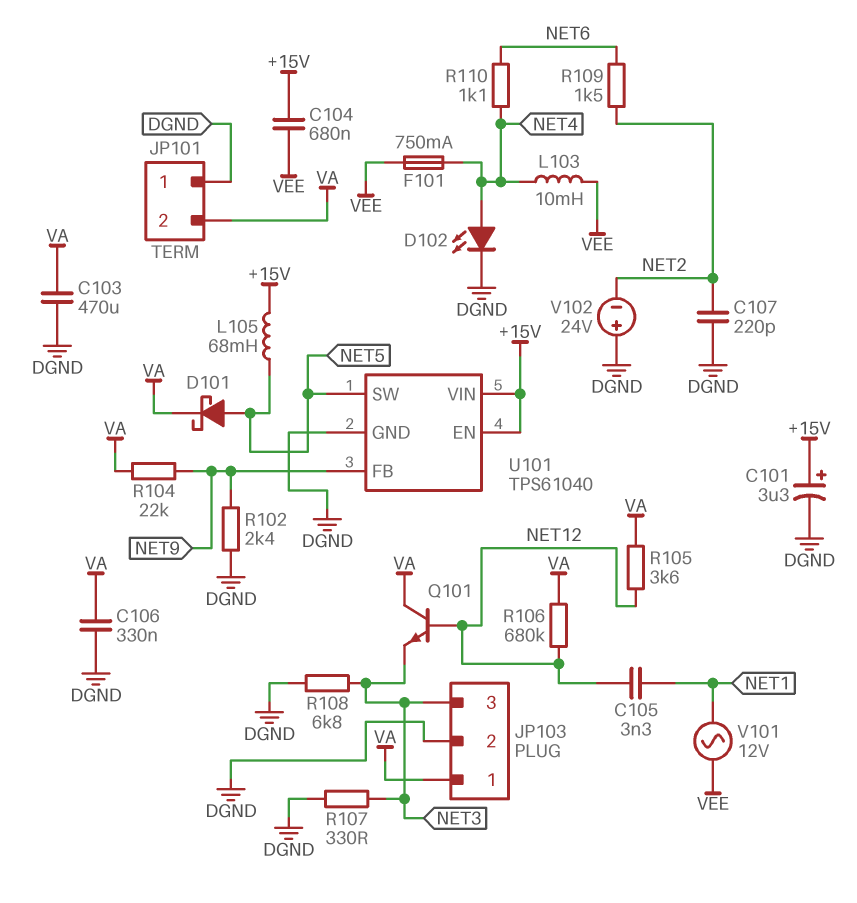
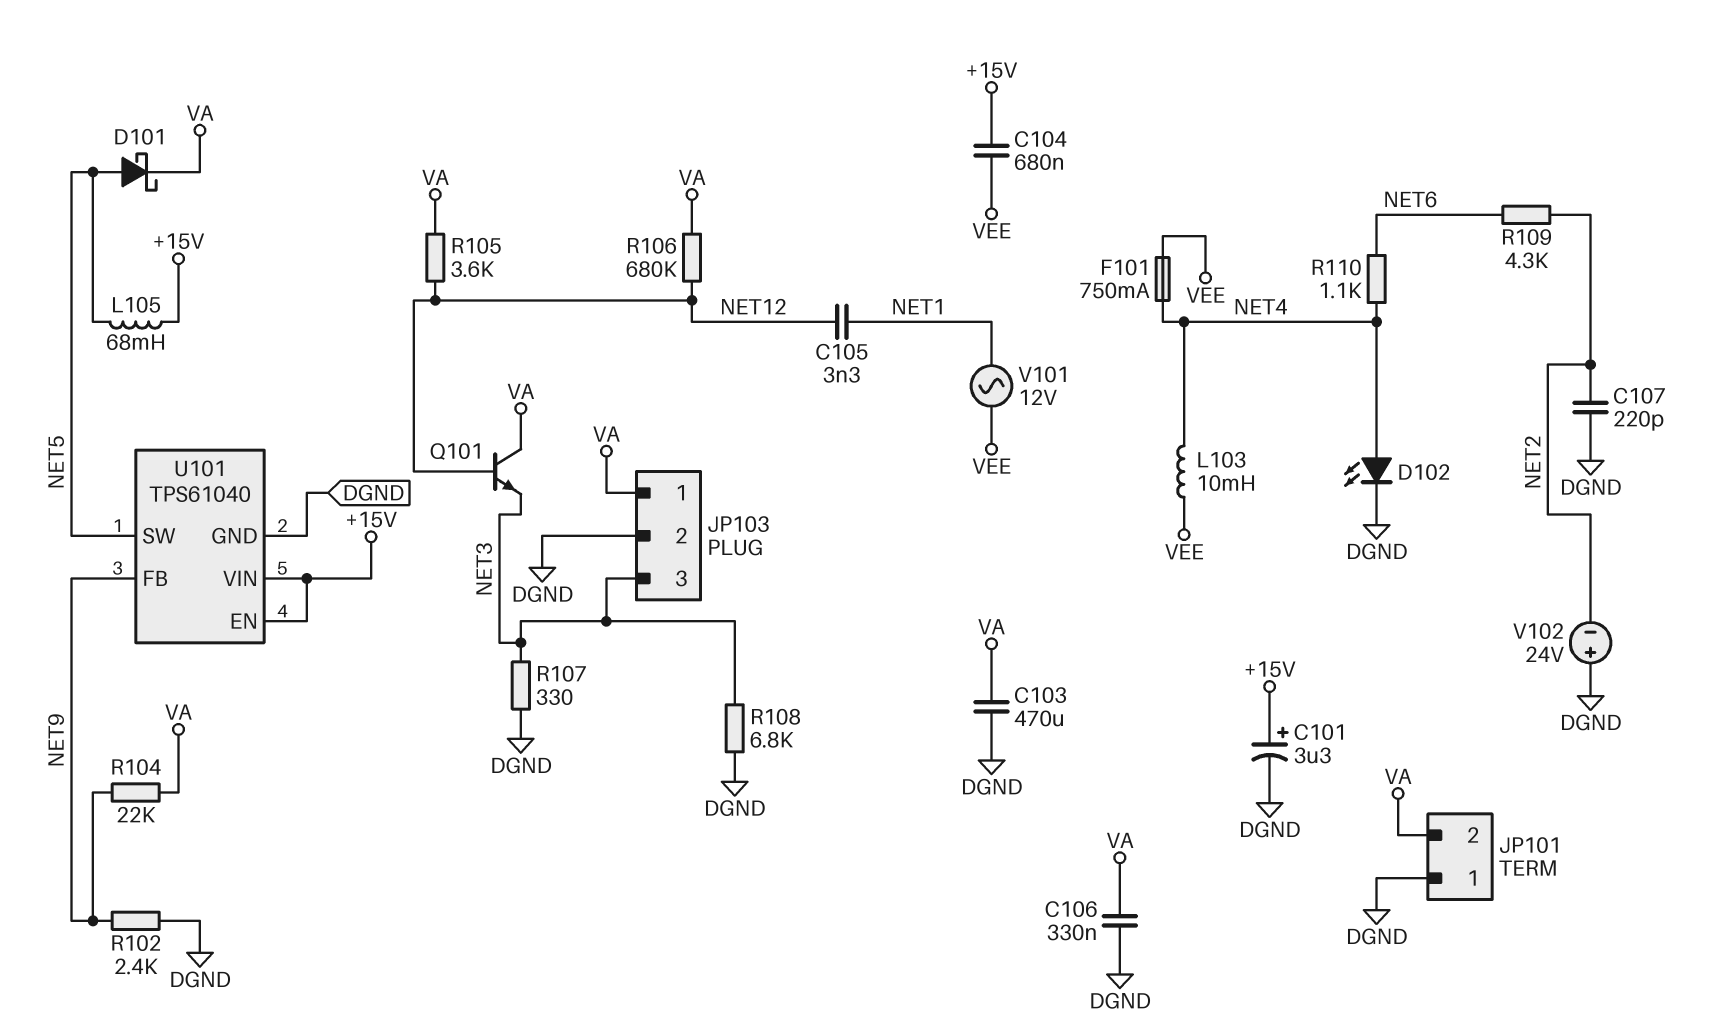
R109: 1.5k (NET2, NET6) -> 4.3k (NET2, NET6)

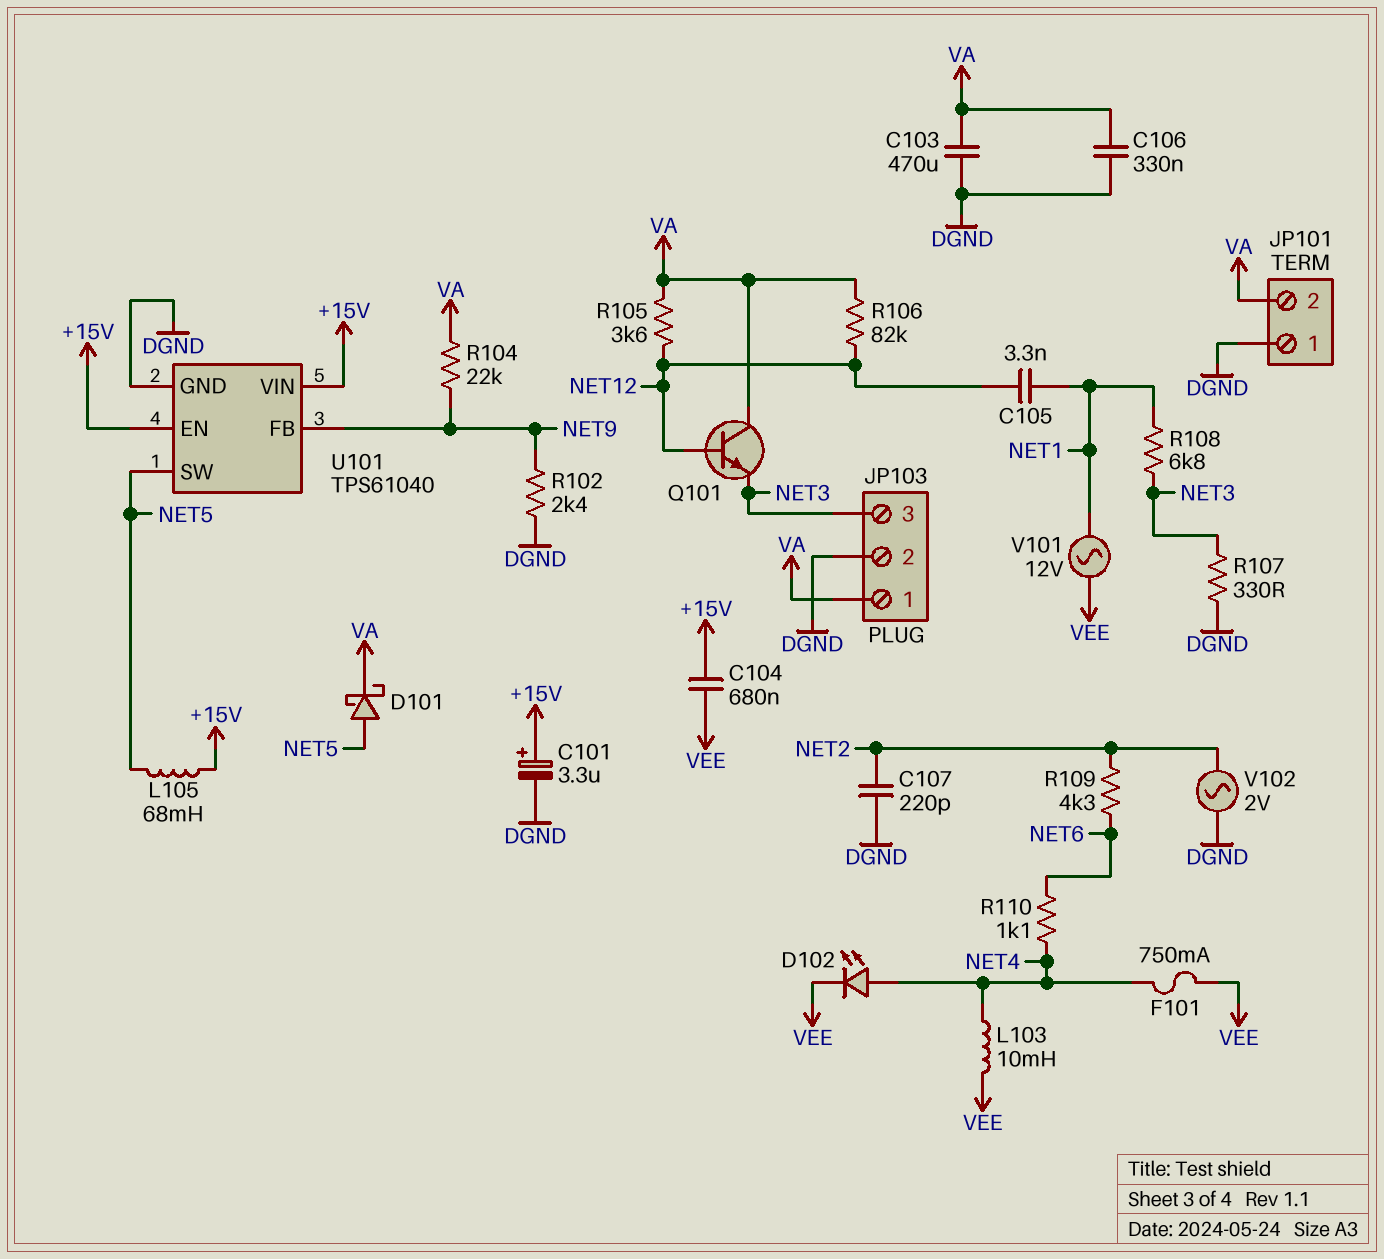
D102: LED (A NET4, K DGND) -> LED (A NET4, K VEE)
R106: 680k (NET12, VA) -> 82k (NET12, VA)
R108: 6.8k (DGND, NET3) -> 6.8k (NET1, NET3)
V102: 24V (plus DGND, minus NET2) -> AC 2V (DGND, NET2)

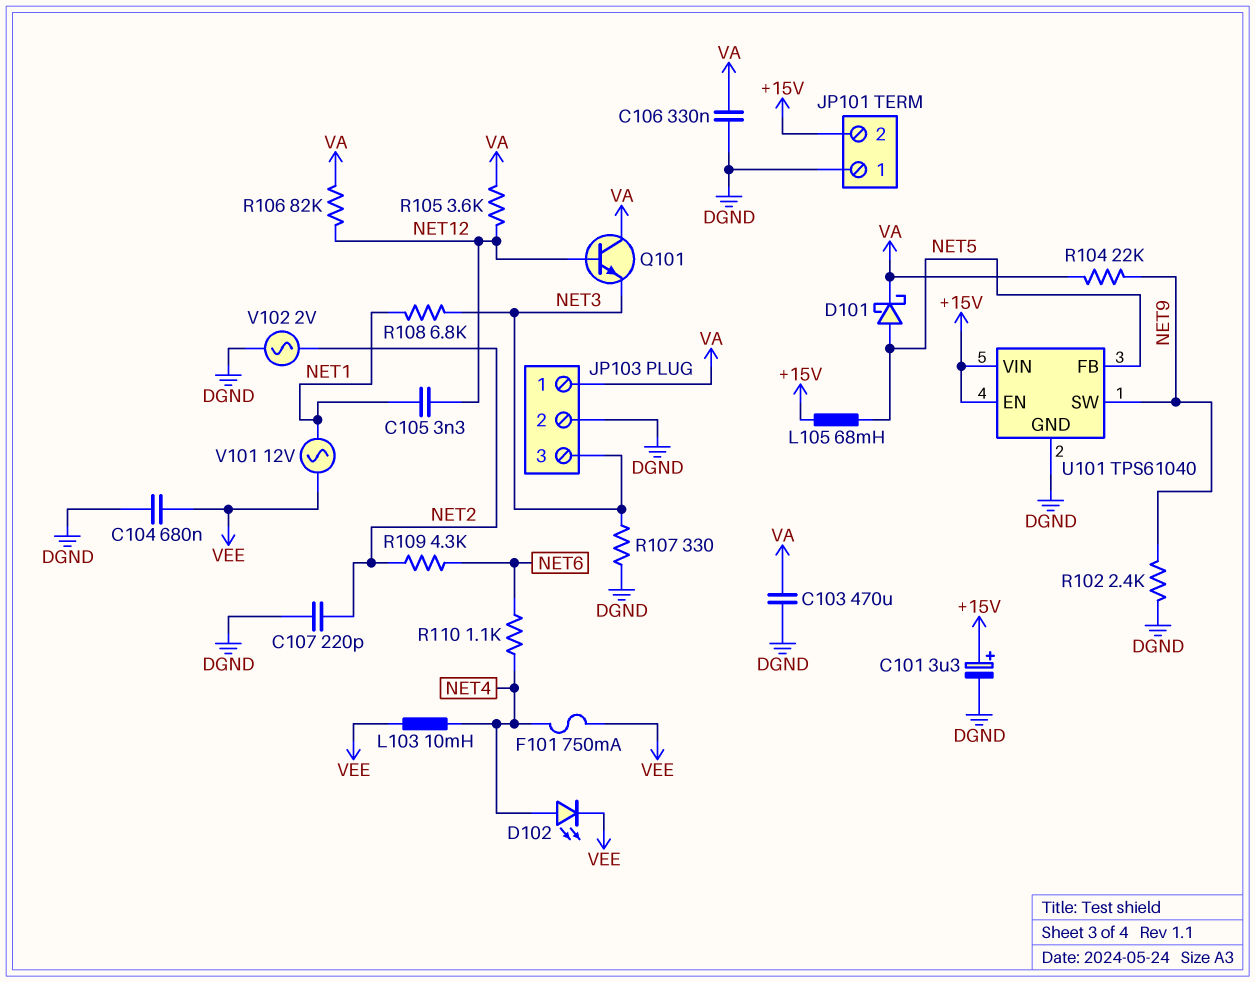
C104: 680nF (+15V, VEE) -> 680nF (DGND, VEE)
JP101 pin 2: VA -> +15V
U101 pin FB: NET9 -> NET5
U101 pin SW: NET5 -> NET9

